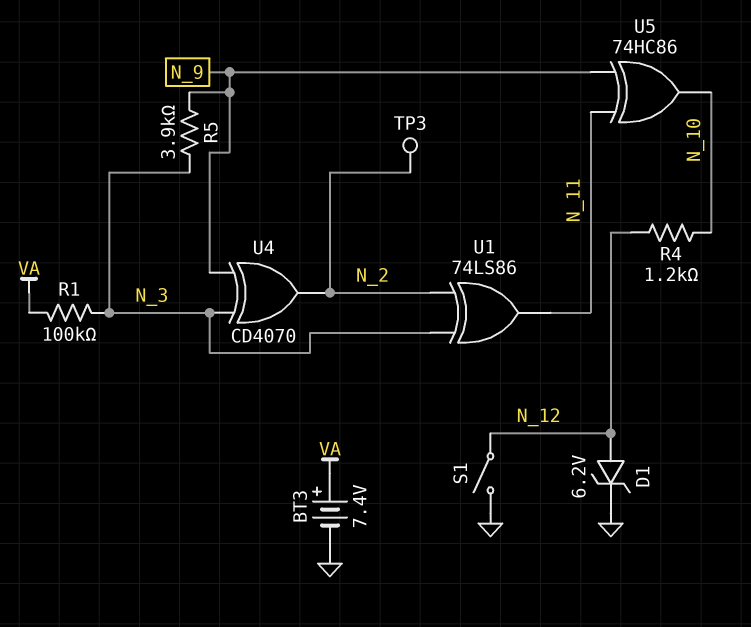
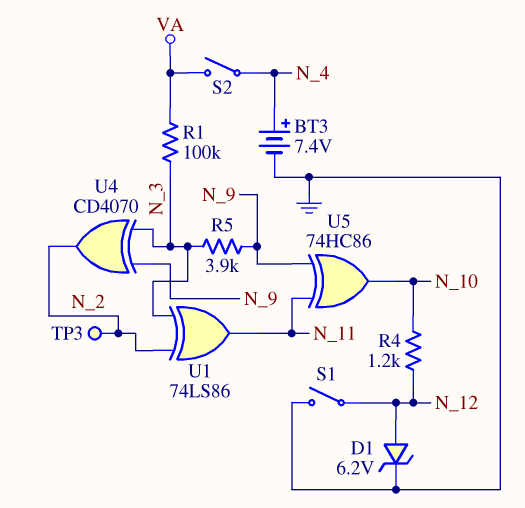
BT3: 7.4V (plus VA, minus GND) -> 7.4V (plus N_4, minus GND)
S2: none -> switch (N_4, VA)

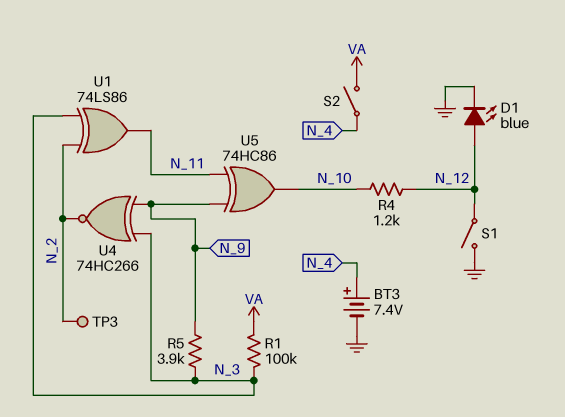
D1: zener 6.2V (A N_12, K GND) -> LED blue (A N_12, K GND)
U4: XOR CD4070 (in N_3, in N_9, out N_2) -> XNOR 74HC266 (in N_3, in N_9, out N_2)

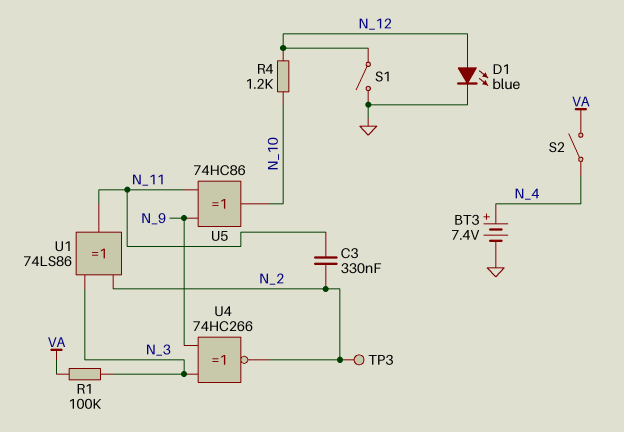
C3: none -> 330nF (N_2, N_11)
R5: 3.9k (N_3, N_9) -> none

